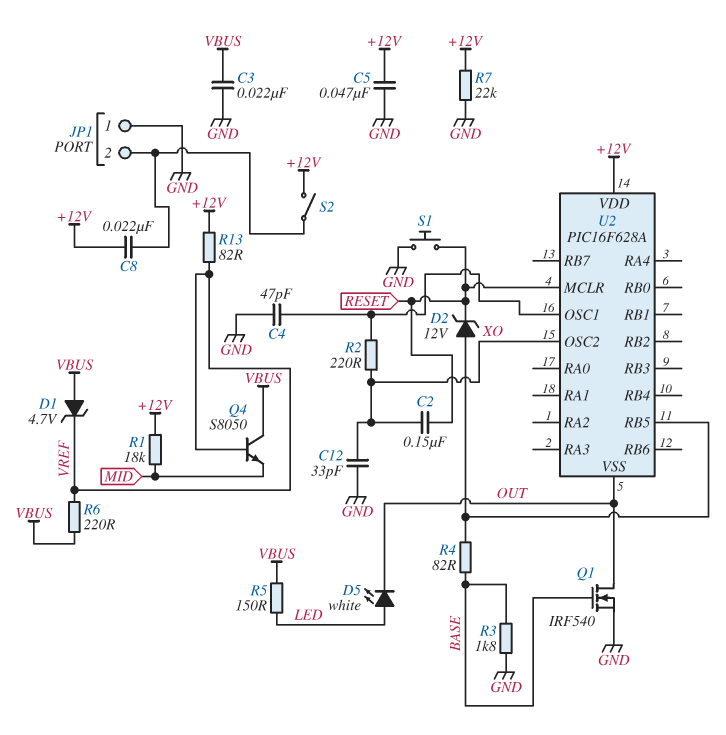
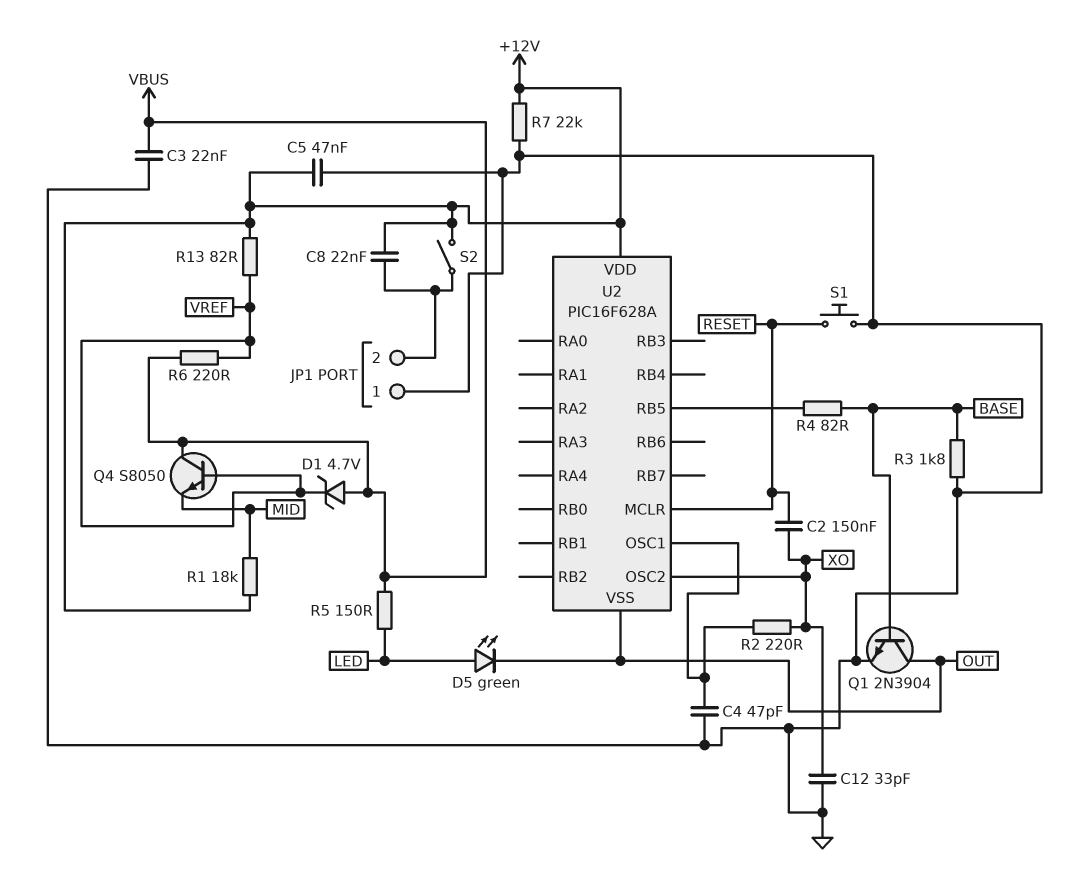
D2: zener 12V (A U2/RB5, K RESET) -> none
D5: LED white (A LED, K OUT) -> LED green (A LED, K OUT)
Q1: NMOS IRF540 (G BASE, D OUT, S GND) -> NPN 2N3904 (B BASE, C OUT, E GND)

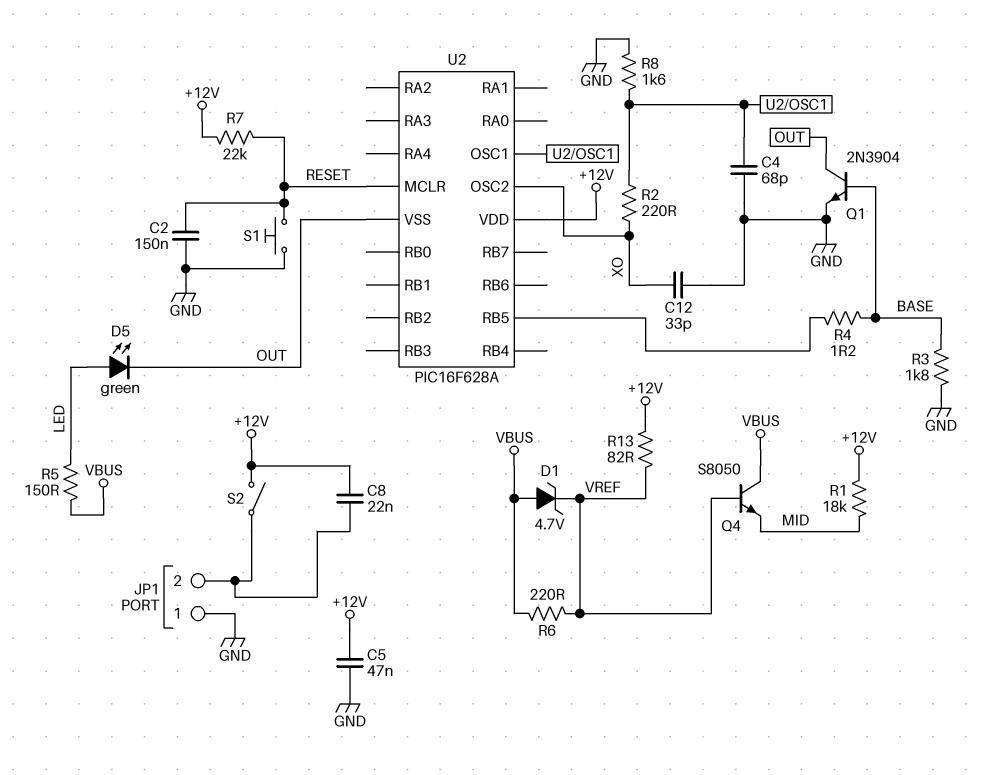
C2: 150nF (RESET, XO) -> 150nF (GND, RESET)
C3: 22nF (GND, VBUS) -> none
C4: 47pF (GND, U2/OSC1) -> 68pF (GND, U2/OSC1)
R4: 82 (BASE, U2/RB5) -> 1.2 (BASE, U2/RB5)
R7: 22k (+12V, GND) -> 22k (+12V, RESET)
R8: none -> 1.6k (GND, U2/OSC1)

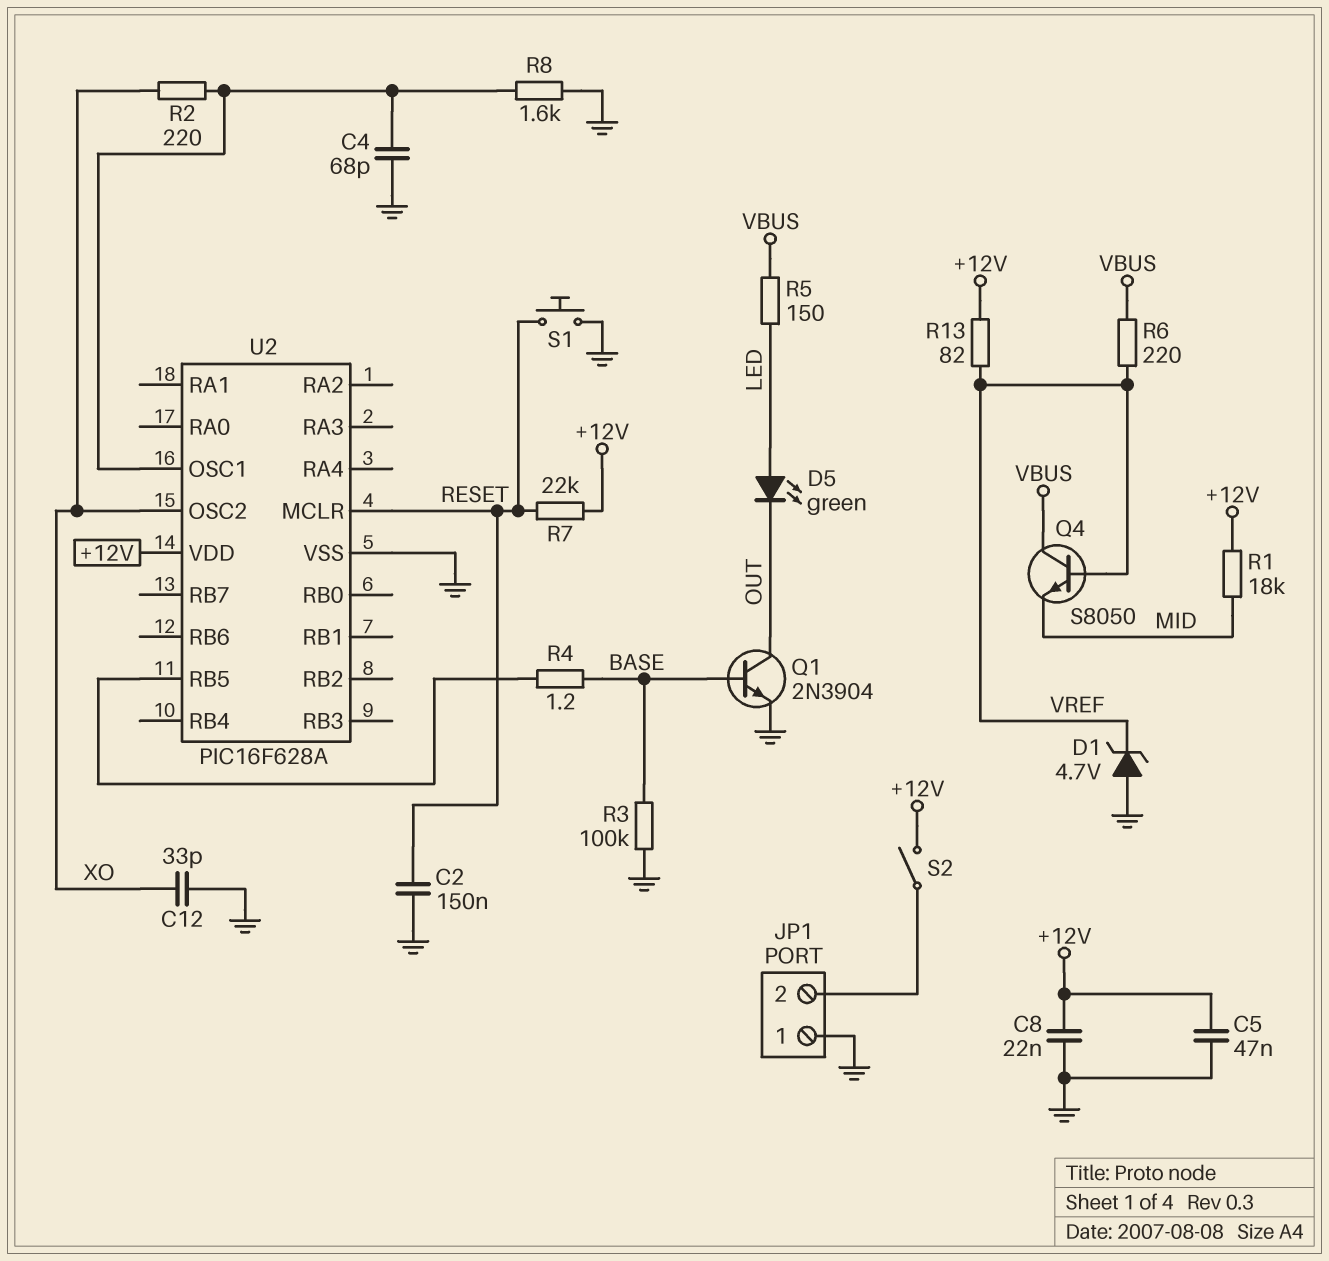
C8: 22nF (+12V, JP1/2) -> 22nF (+12V, GND)
D1: zener 4.7V (A VBUS, K VREF) -> zener 4.7V (A GND, K VREF)
R3: 1.8k (BASE, GND) -> 100k (BASE, GND)
U2 pin VSS: OUT -> GND

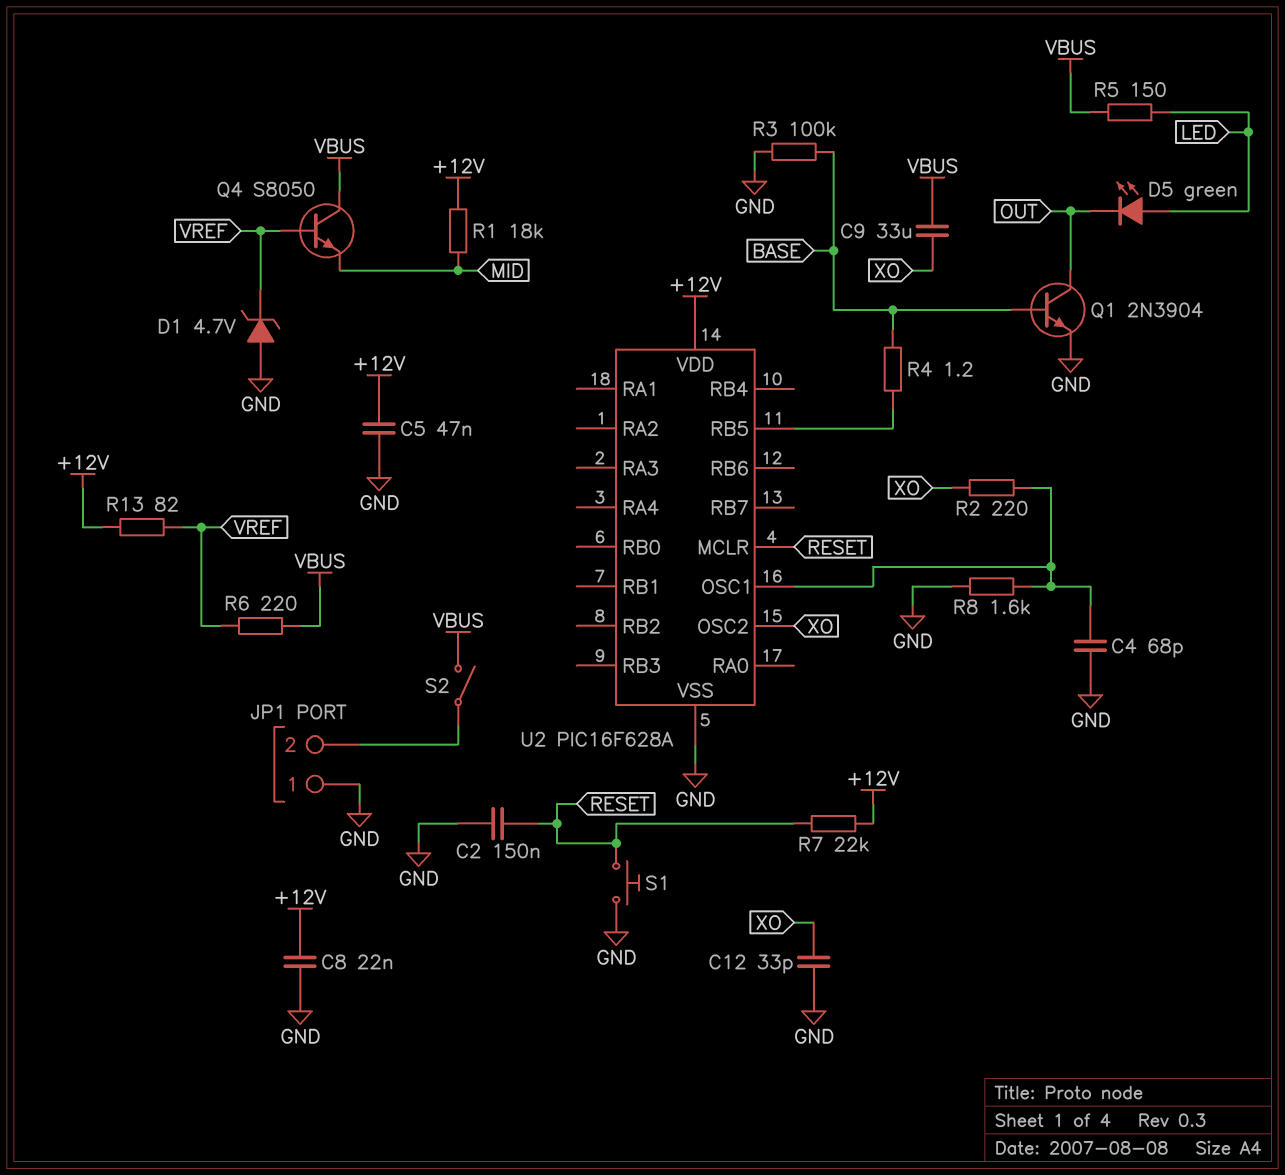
C9: none -> 33uF (VBUS, XO)
S2: switch (+12V, JP1/2) -> switch (JP1/2, VBUS)

